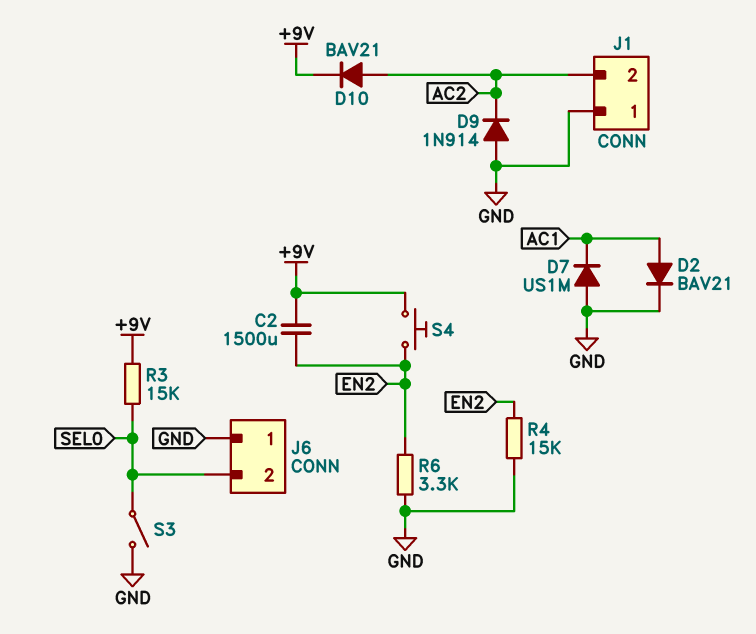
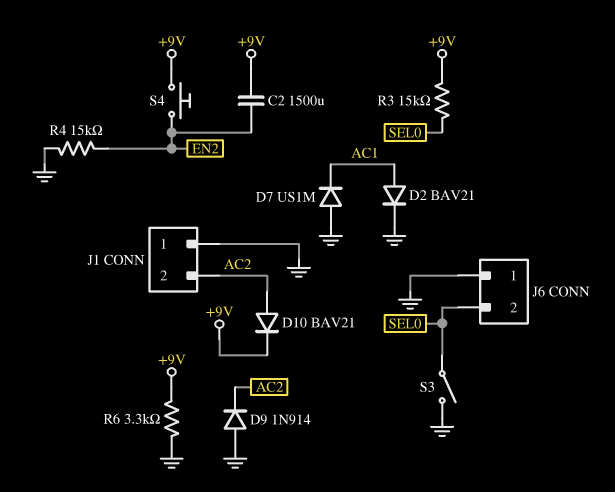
R6: 3.3k (EN2, GND) -> 3.3k (+9V, GND)

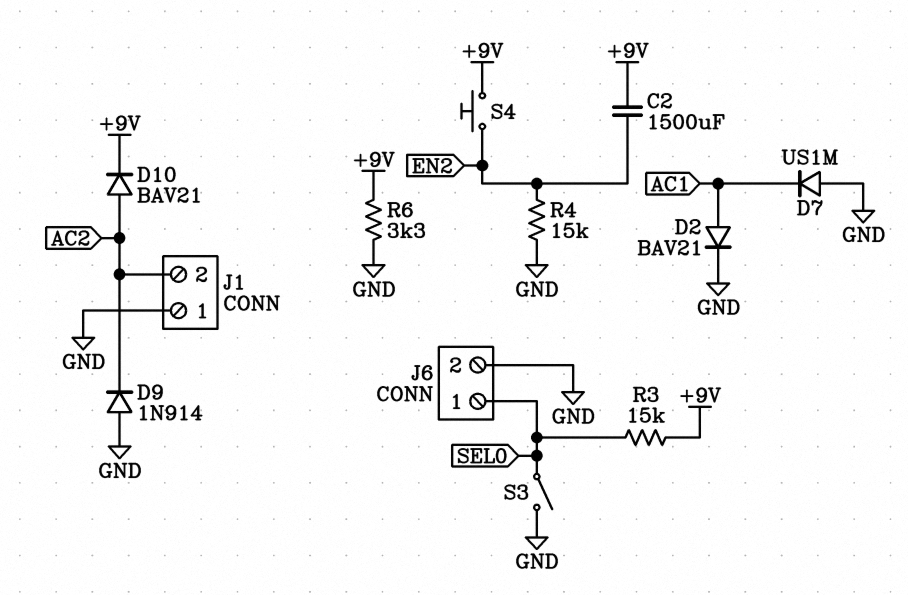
J6 pin 1: GND -> SEL0
J6 pin 2: SEL0 -> GND

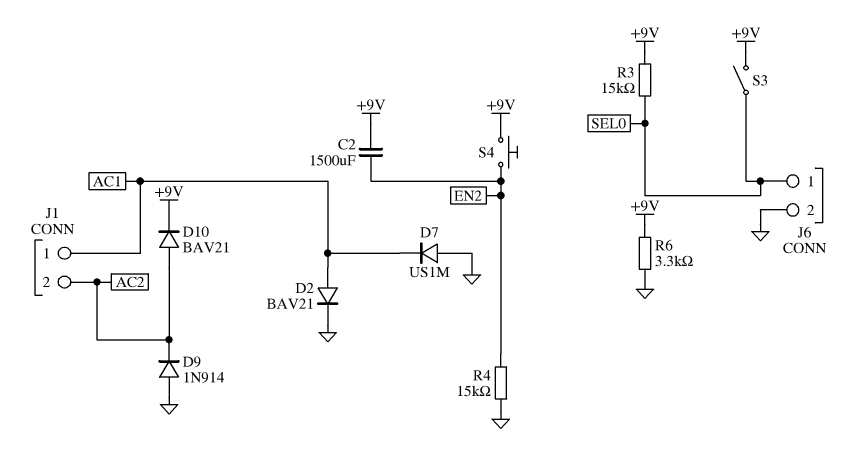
J1 pin 1: GND -> AC1
S3: switch (GND, SEL0) -> switch (+9V, SEL0)

